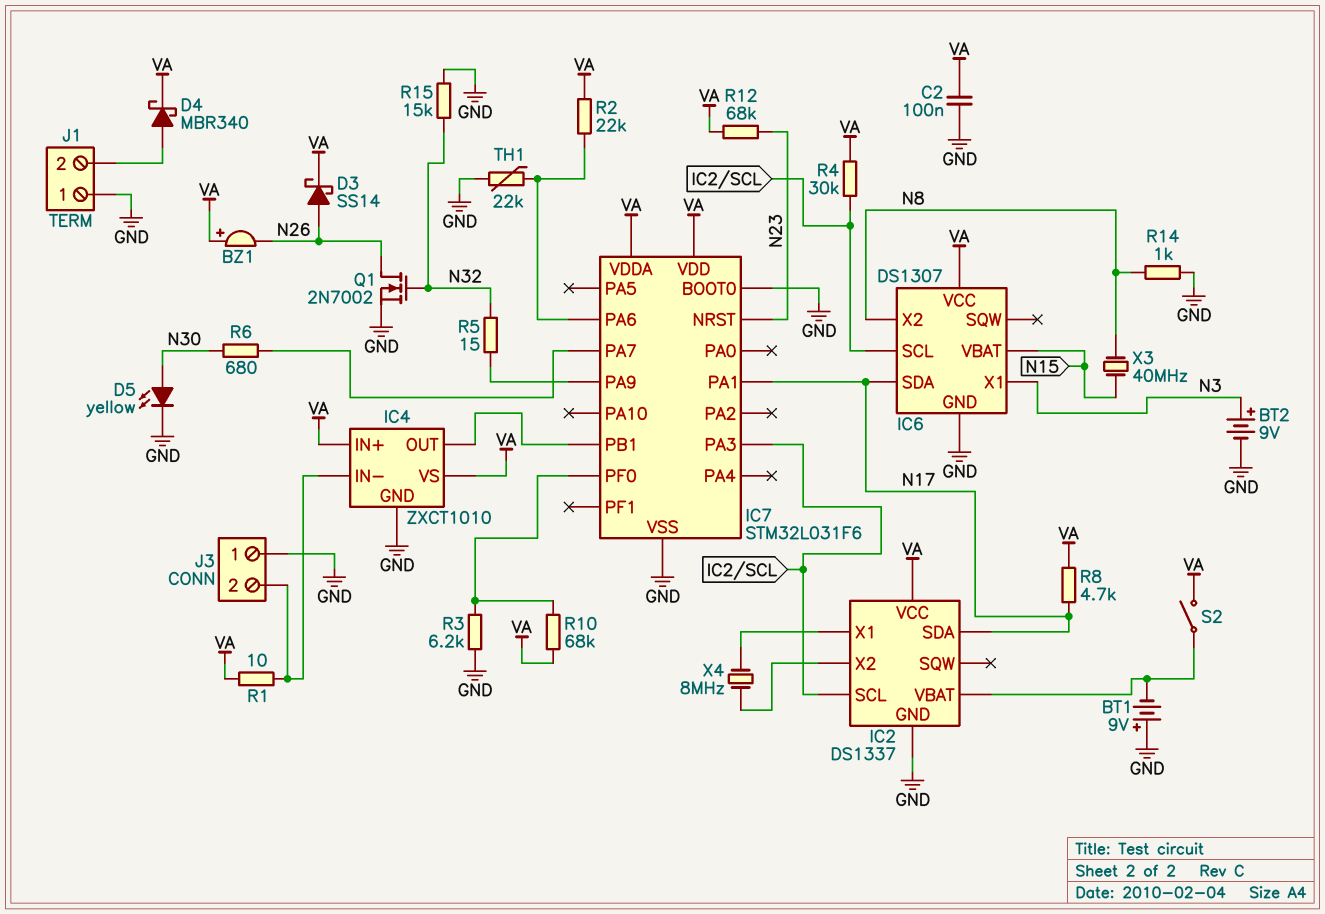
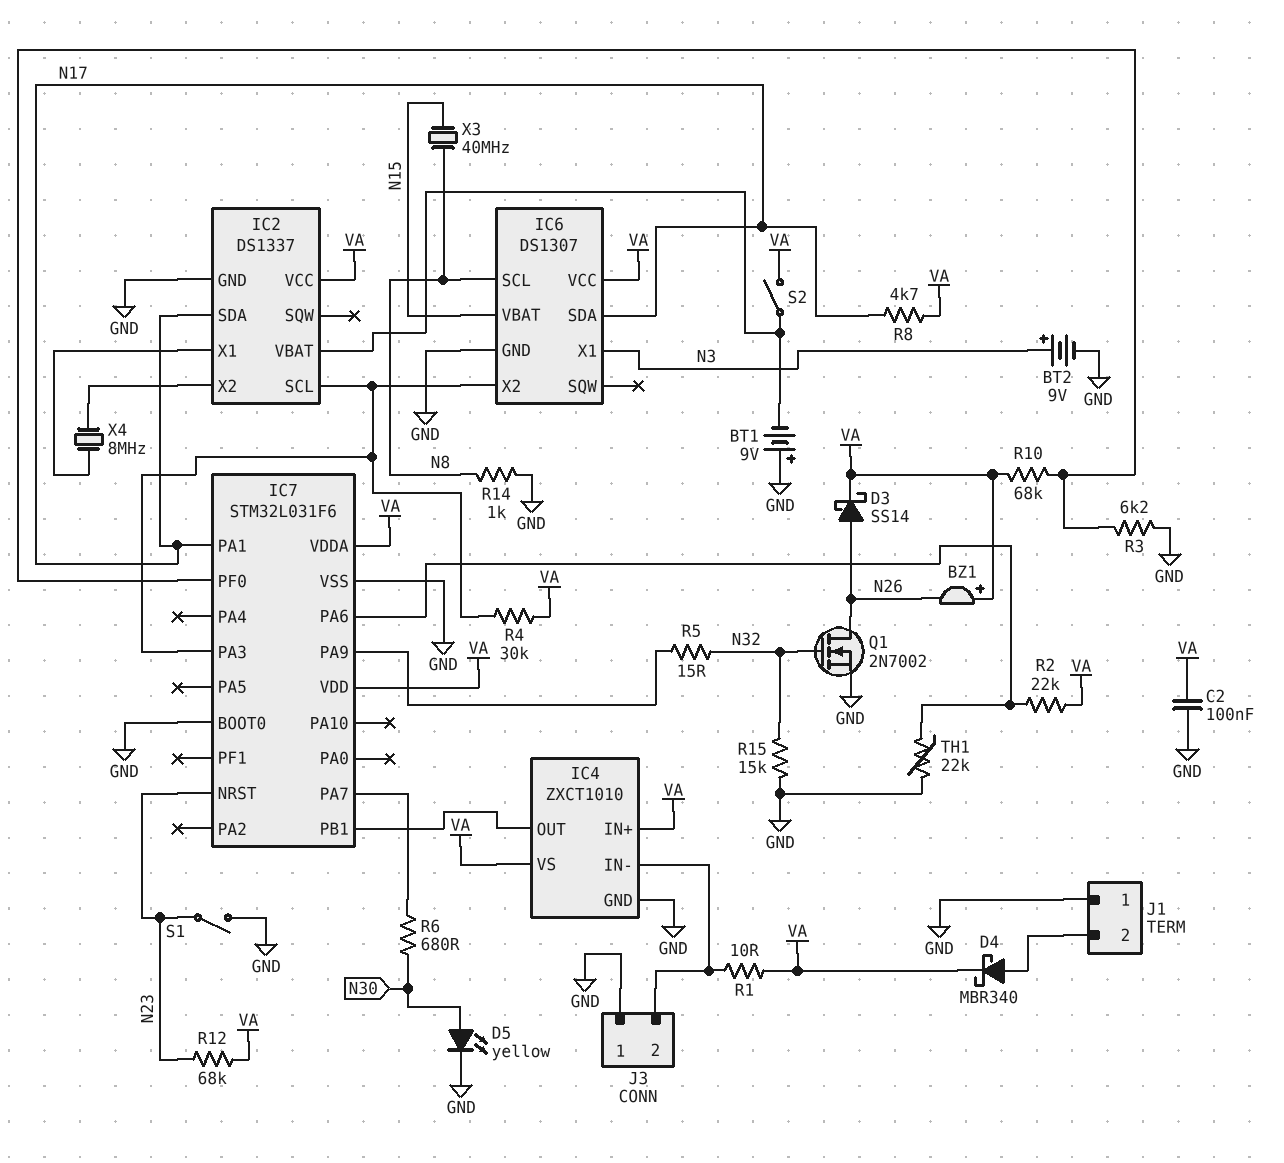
IC6 pin SCL: IC2/SCL -> N8
IC6 pin X2: N8 -> IC2/SCL
S1: none -> switch (GND, N23)

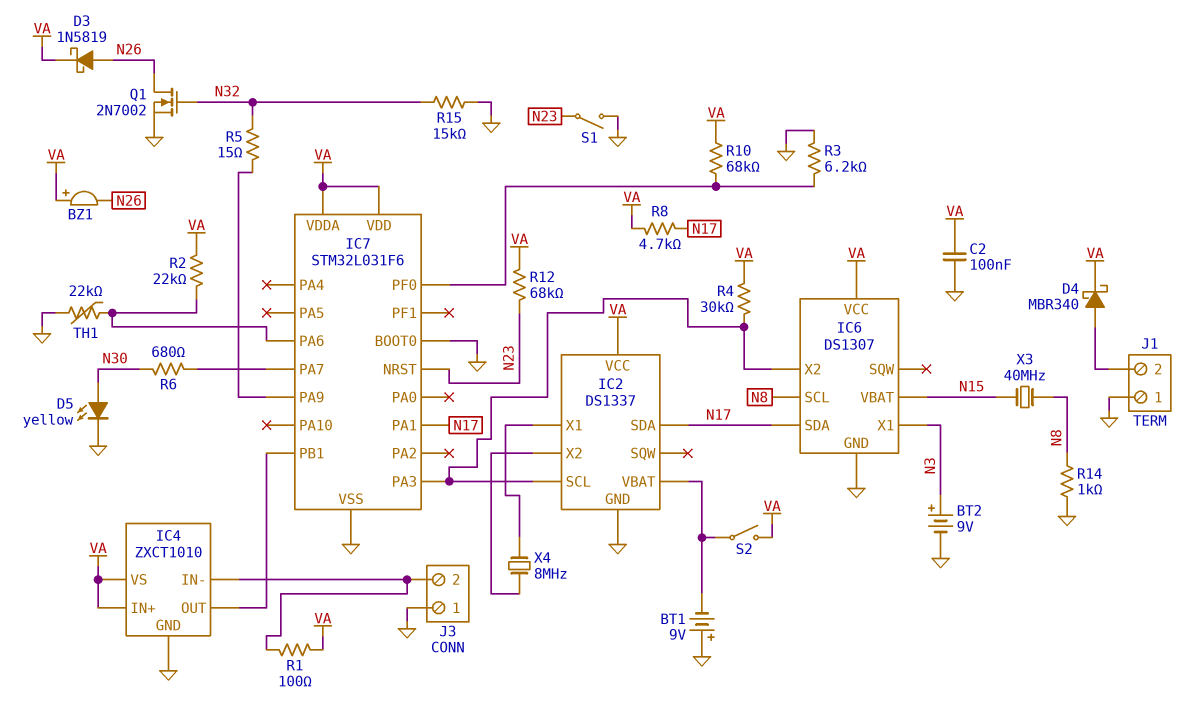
D3: schottky SS14 (A N26, K VA) -> schottky 1N5819 (A N26, K VA)
R1: 10 (IC4/IN-, VA) -> 100 (IC4/IN-, VA)

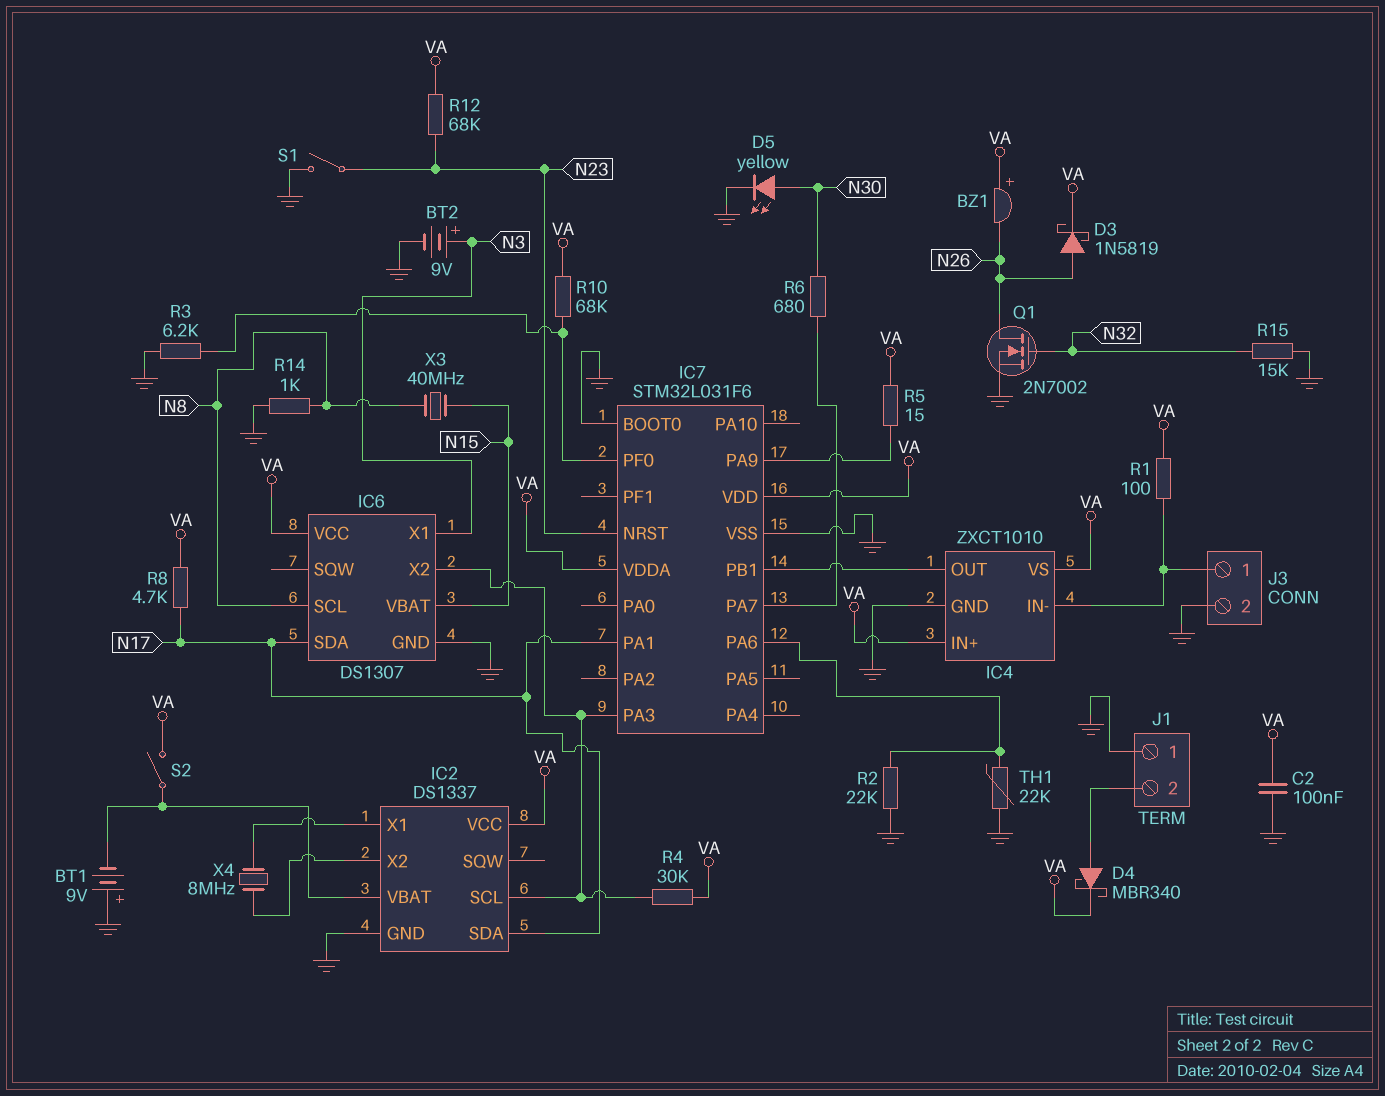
J3 pin 1: GND -> IC4/IN-
J3 pin 2: IC4/IN- -> GND
R2: 22k (IC7/PA6, VA) -> 22k (GND, IC7/PA6)
R5: 15 (IC7/PA9, N32) -> 15 (IC7/PA9, VA)

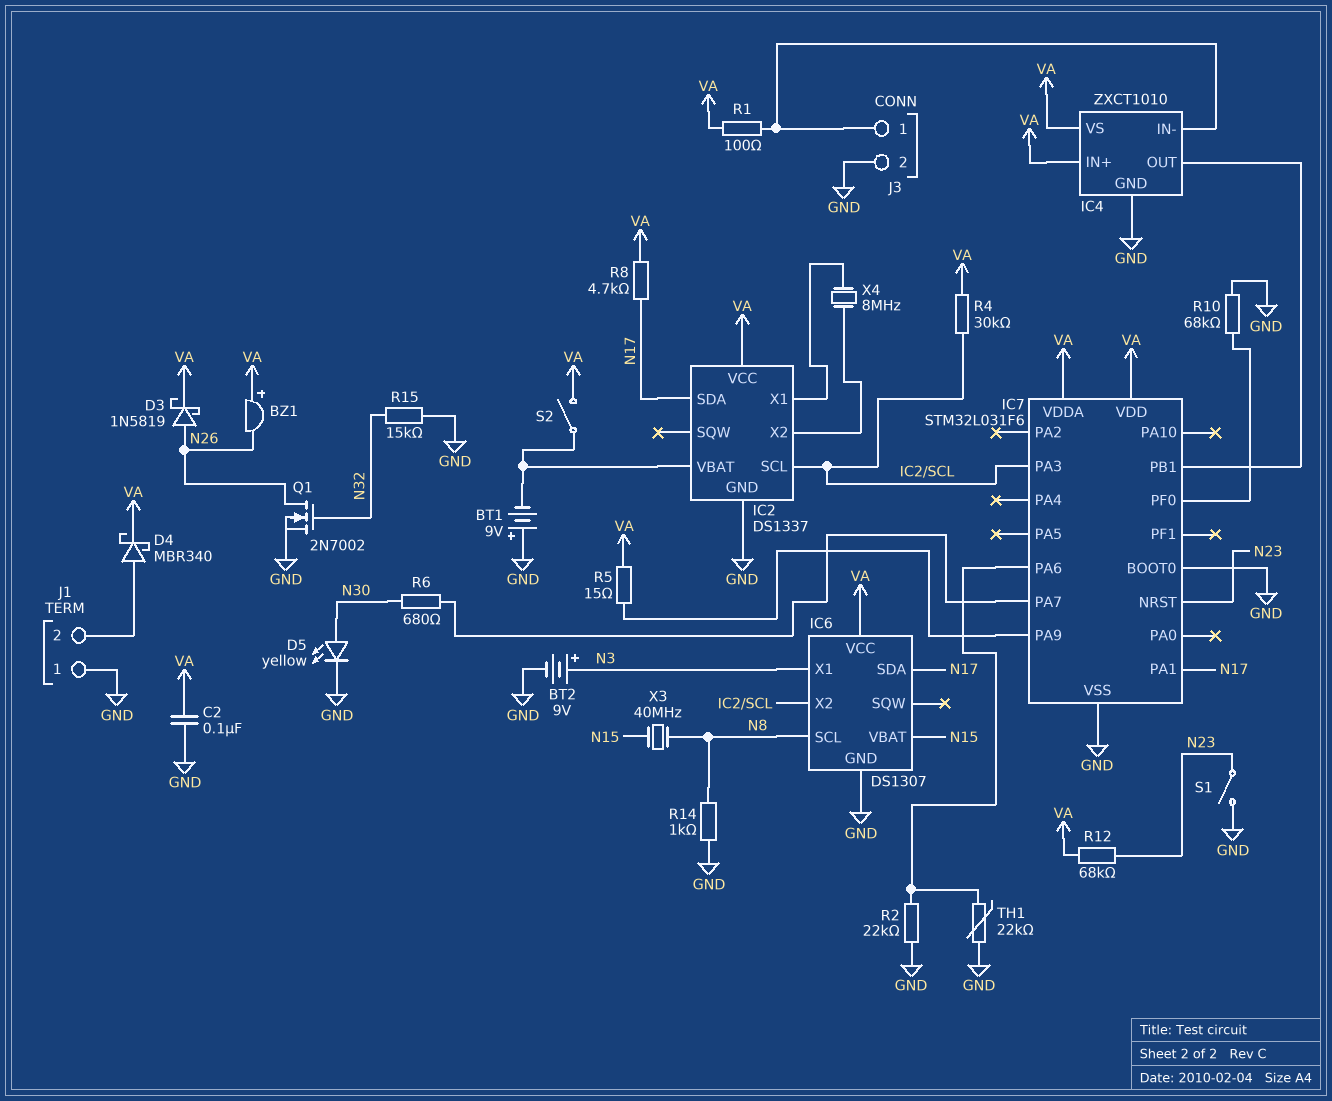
R3: 6.2k (GND, IC7/PF0) -> none
R10: 68k (IC7/PF0, VA) -> 68k (GND, IC7/PF0)

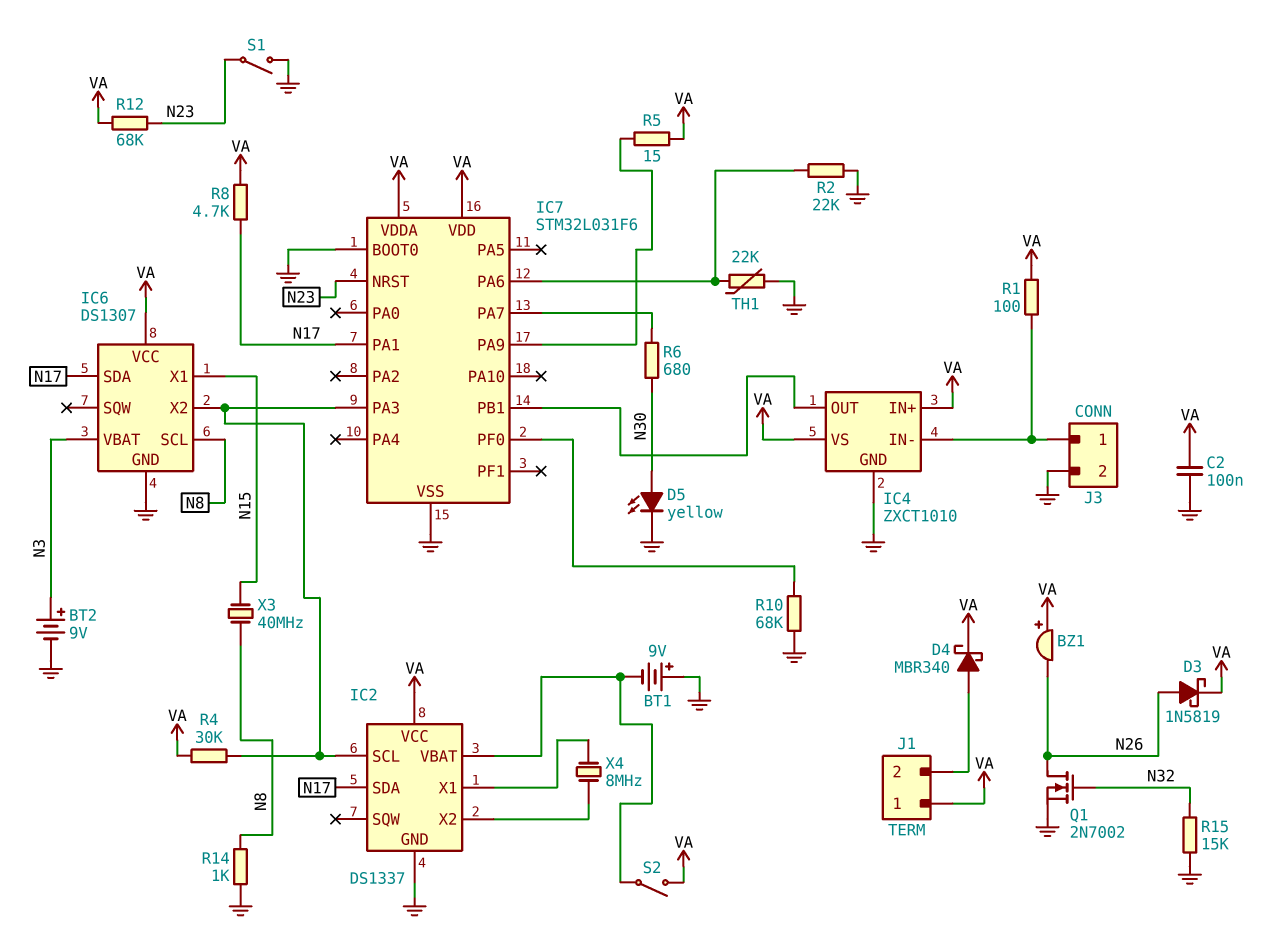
IC6 pin VBAT: N15 -> N3
IC6 pin X1: N3 -> N15
J1 pin 1: GND -> VA

